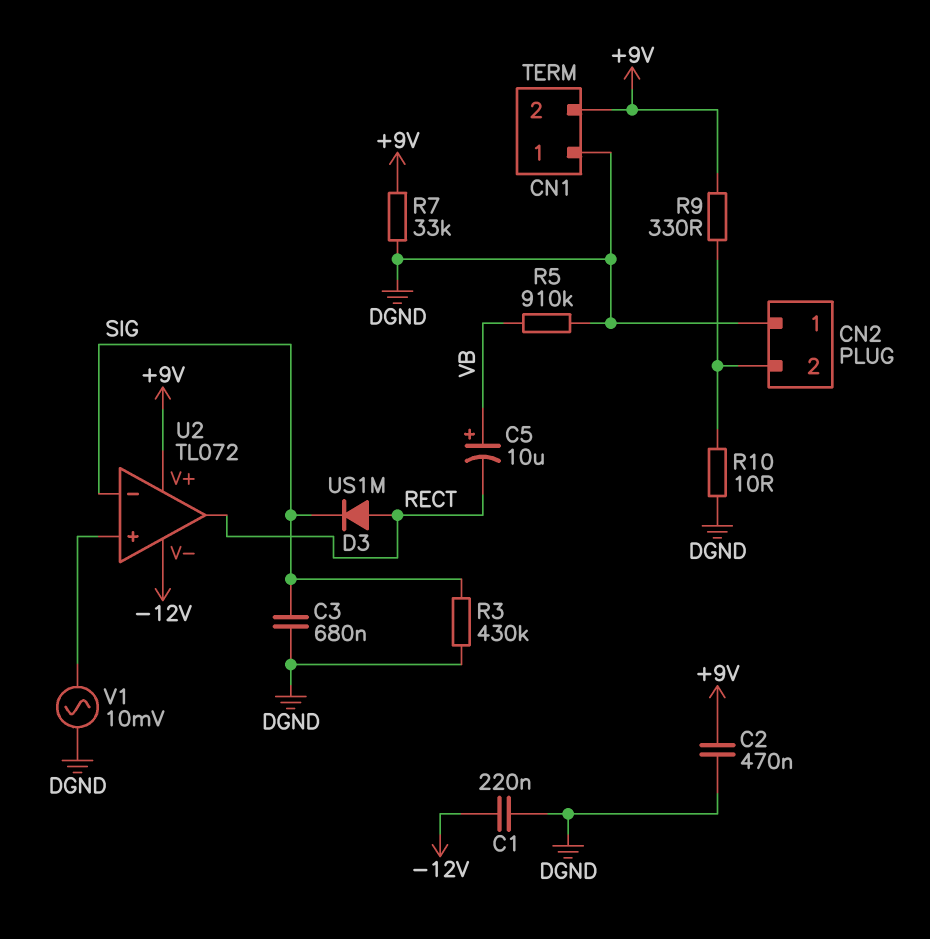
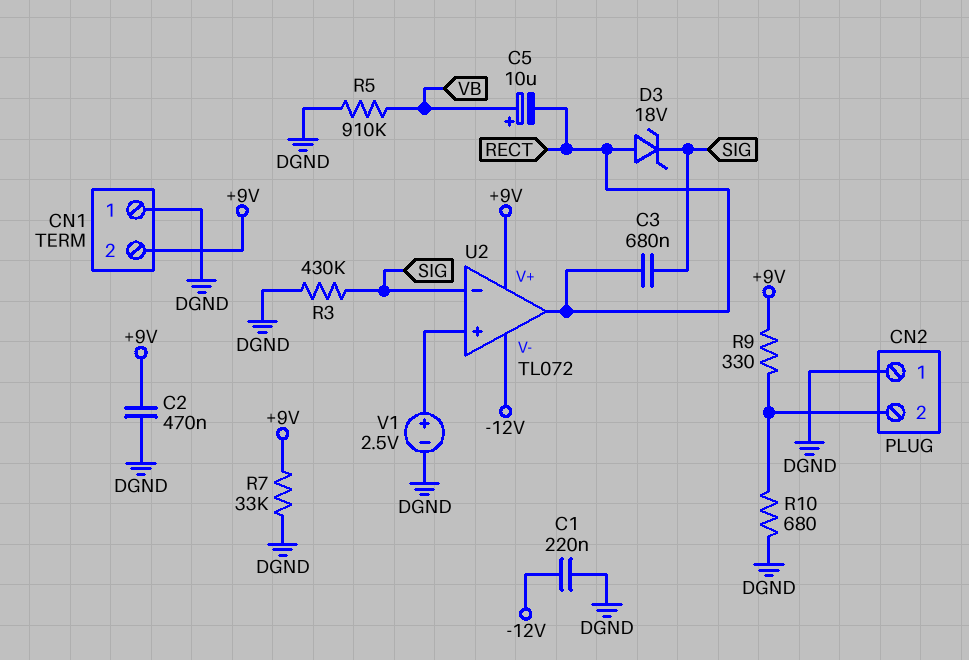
C3: 680nF (DGND, SIG) -> 680nF (RECT, SIG)
D3: diode US1M (A RECT, K SIG) -> zener 18V (A RECT, K SIG)
R10: 10 (CN2/2, DGND) -> 680 (CN2/2, DGND)
V1: AC 10mV (DGND, U2/in+) -> 2.5V (plus U2/in+, minus DGND)

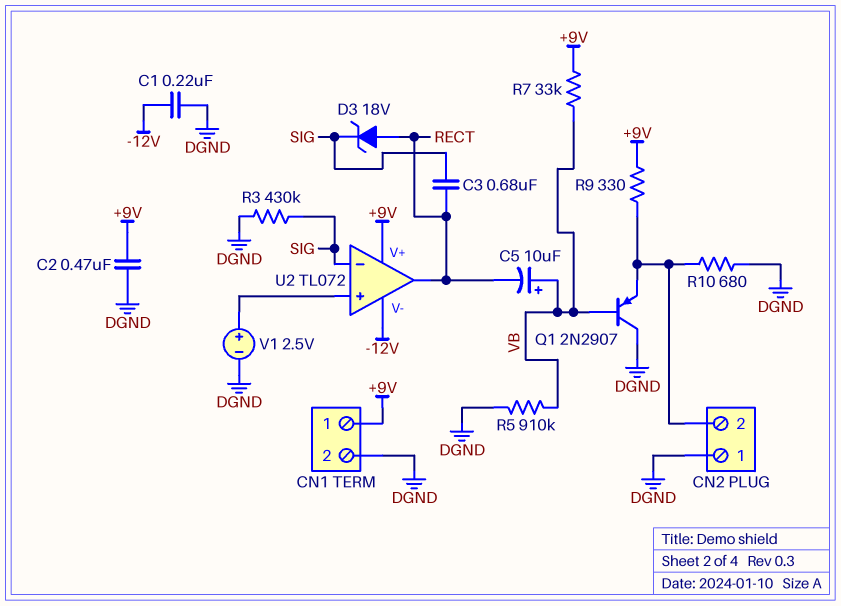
CN1 pin 1: DGND -> +9V
CN1 pin 2: +9V -> DGND
Q1: none -> PNP 2N2907 (B VB, C DGND, E CN2/2)
R7: 33k (+9V, DGND) -> 33k (+9V, VB)

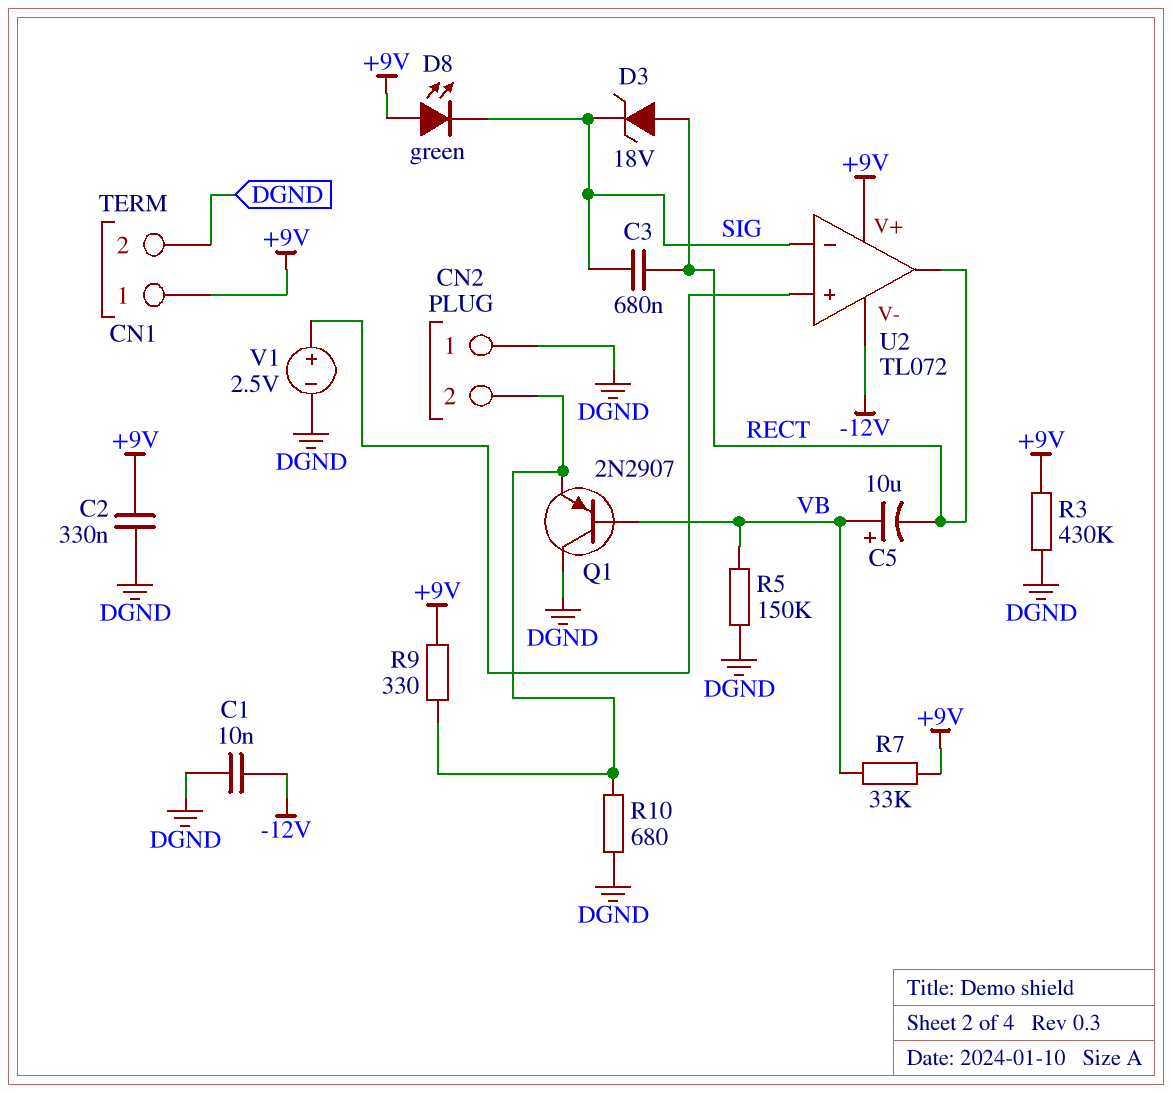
C1: 220nF (-12V, DGND) -> 10nF (-12V, DGND)
C2: 470nF (+9V, DGND) -> 330nF (+9V, DGND)
D8: none -> LED green (A +9V, K SIG)
R3: 430k (DGND, SIG) -> 430k (+9V, DGND)
R5: 910k (DGND, VB) -> 150k (DGND, VB)

